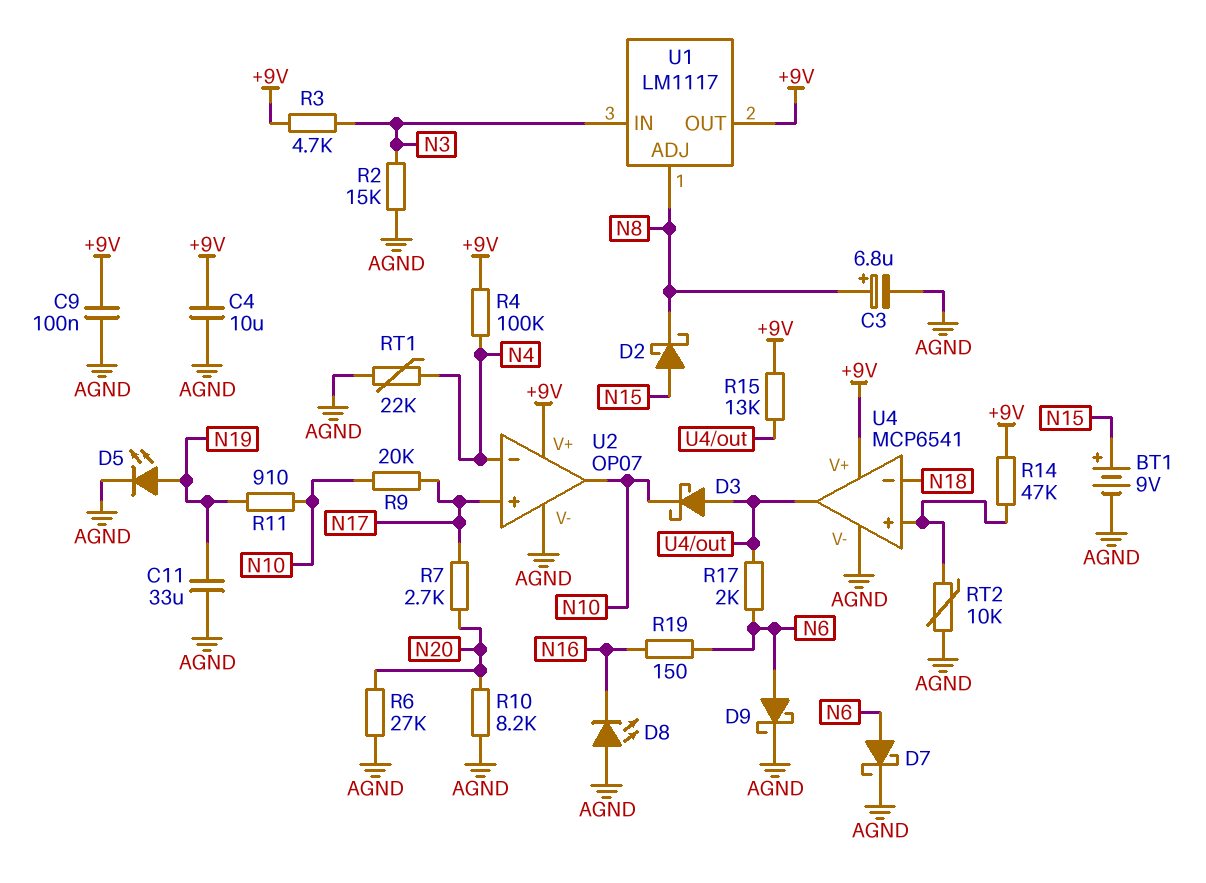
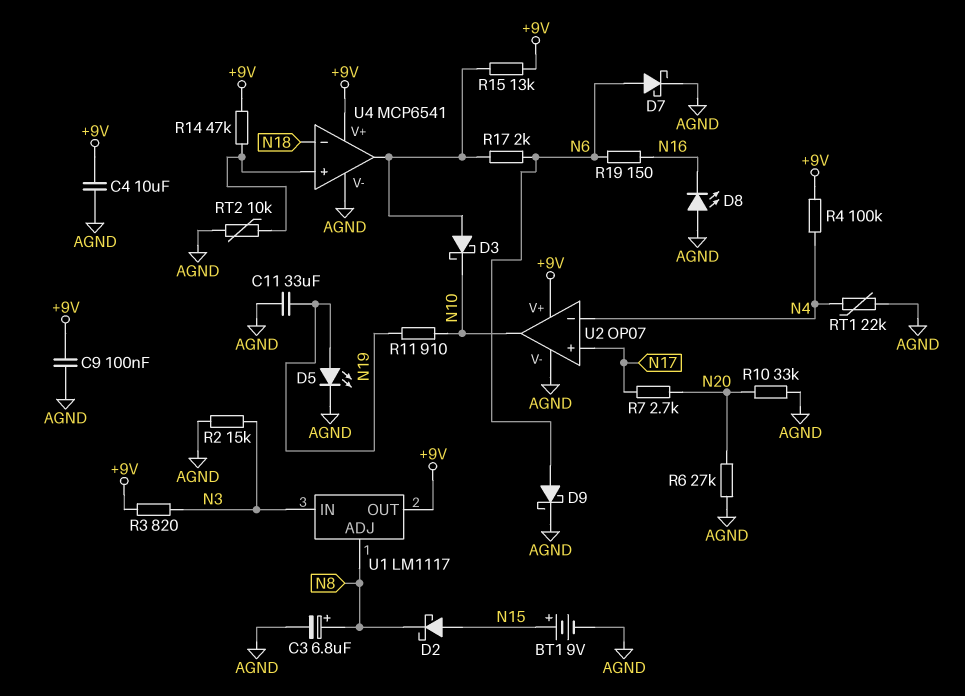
R3: 4.7k (+9V, N3) -> 820 (+9V, N3)
R9: 20k (N10, N17) -> none
R10: 8.2k (AGND, N20) -> 33k (AGND, N20)

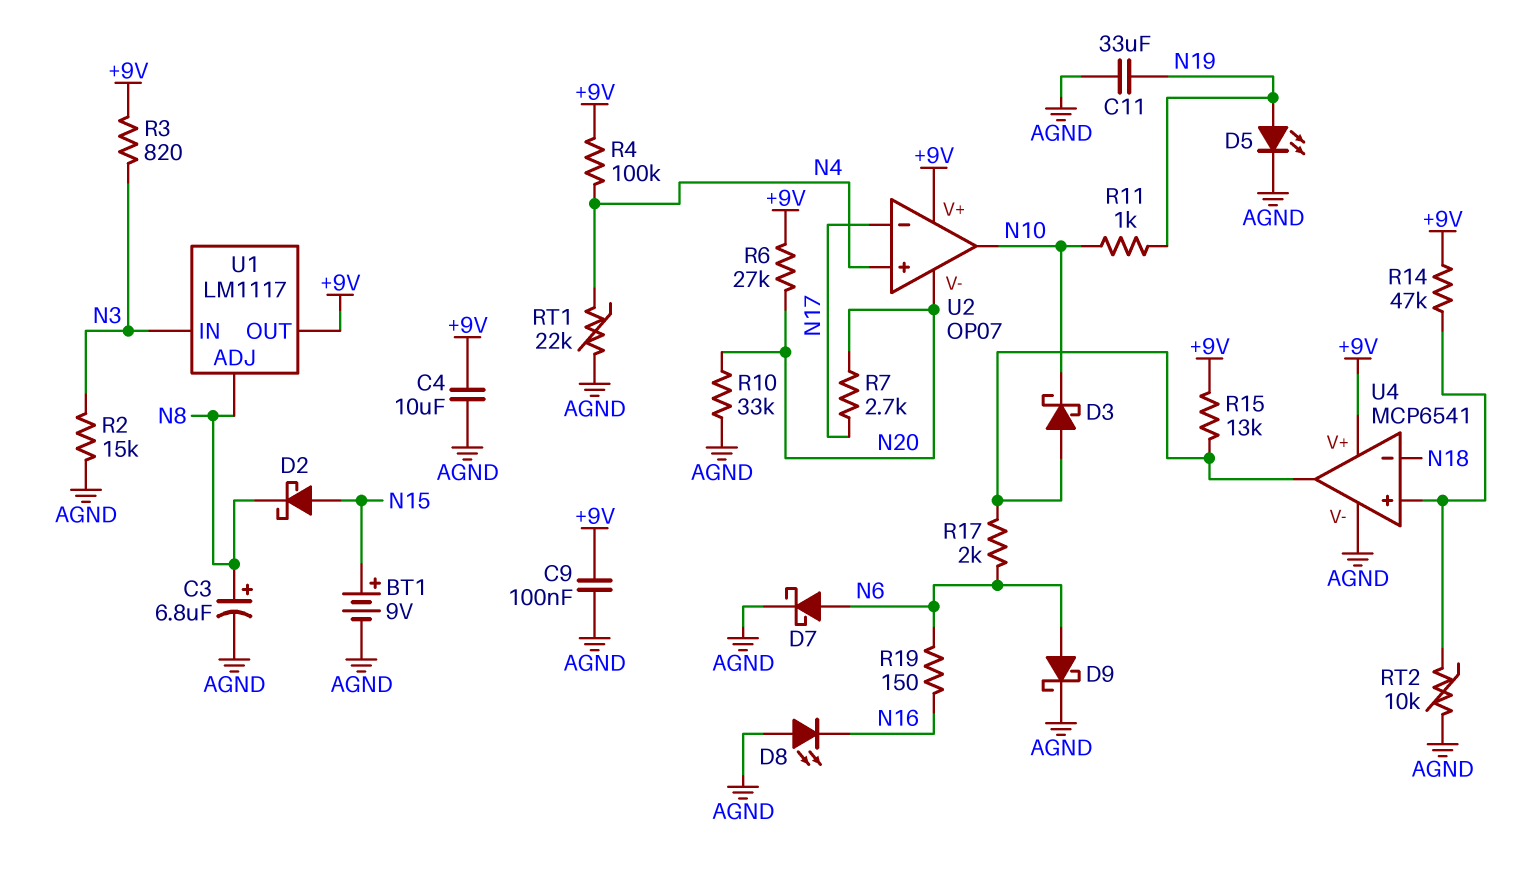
R6: 27k (AGND, N20) -> 27k (+9V, N20)
R11: 910 (N10, N19) -> 1k (N10, N19)
U2 pin V-: AGND -> N20
U2 pin in+: N17 -> N4
U2 pin in-: N4 -> N17

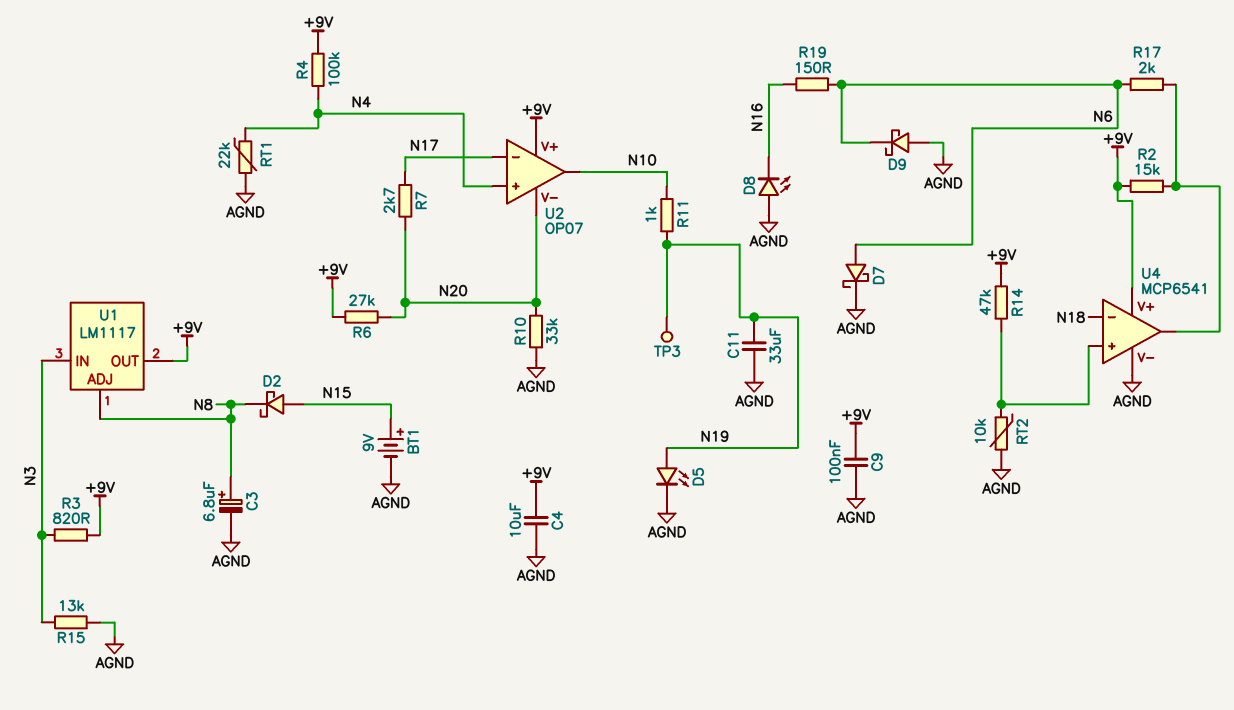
D3: schottky (A U4/out, K N10) -> none
D9: schottky (A N6, K AGND) -> schottky (A AGND, K N6)
R2: 15k (AGND, N3) -> 15k (+9V, U4/out)
R15: 13k (+9V, U4/out) -> 13k (AGND, N3)
TP3: none -> test point (N19)

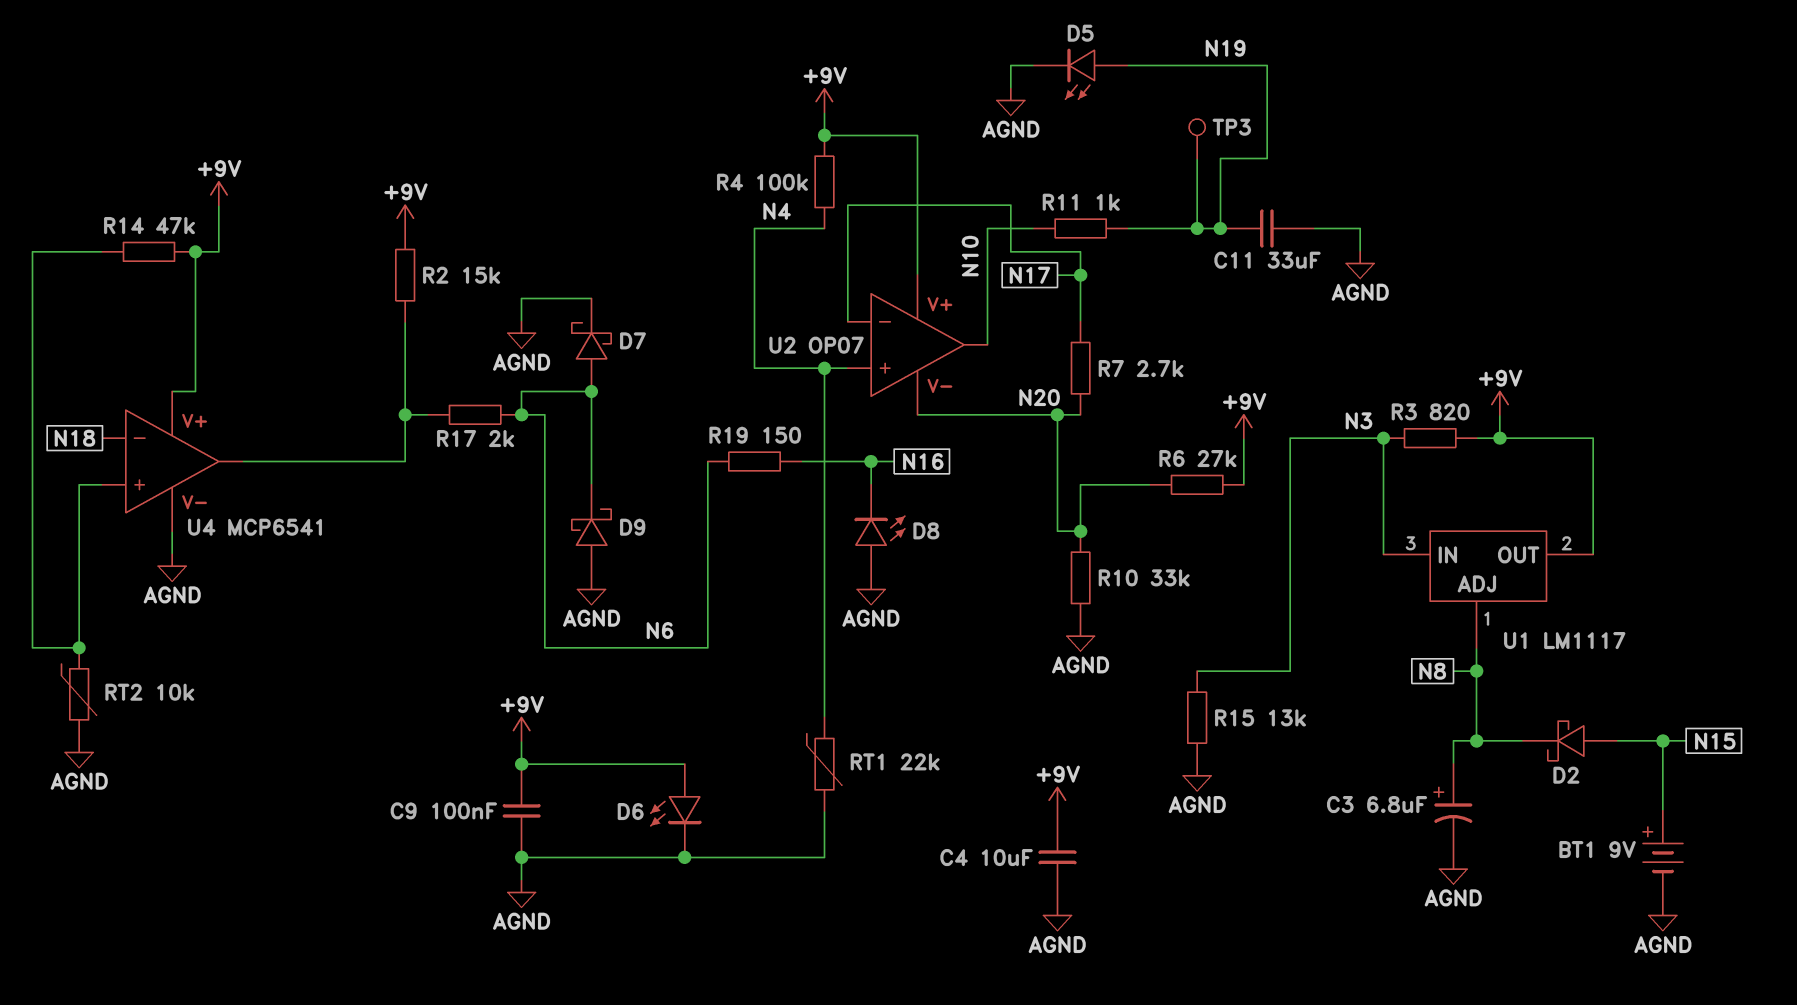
D6: none -> LED (A +9V, K AGND)

